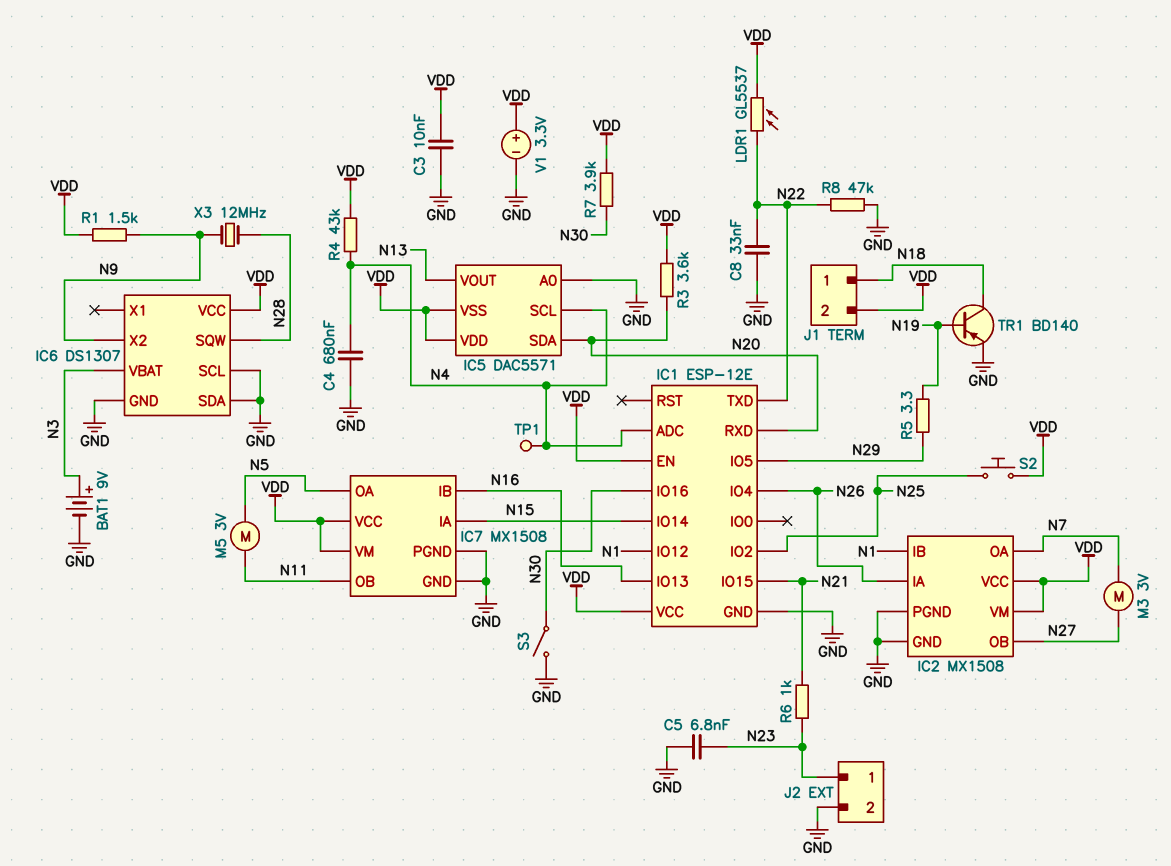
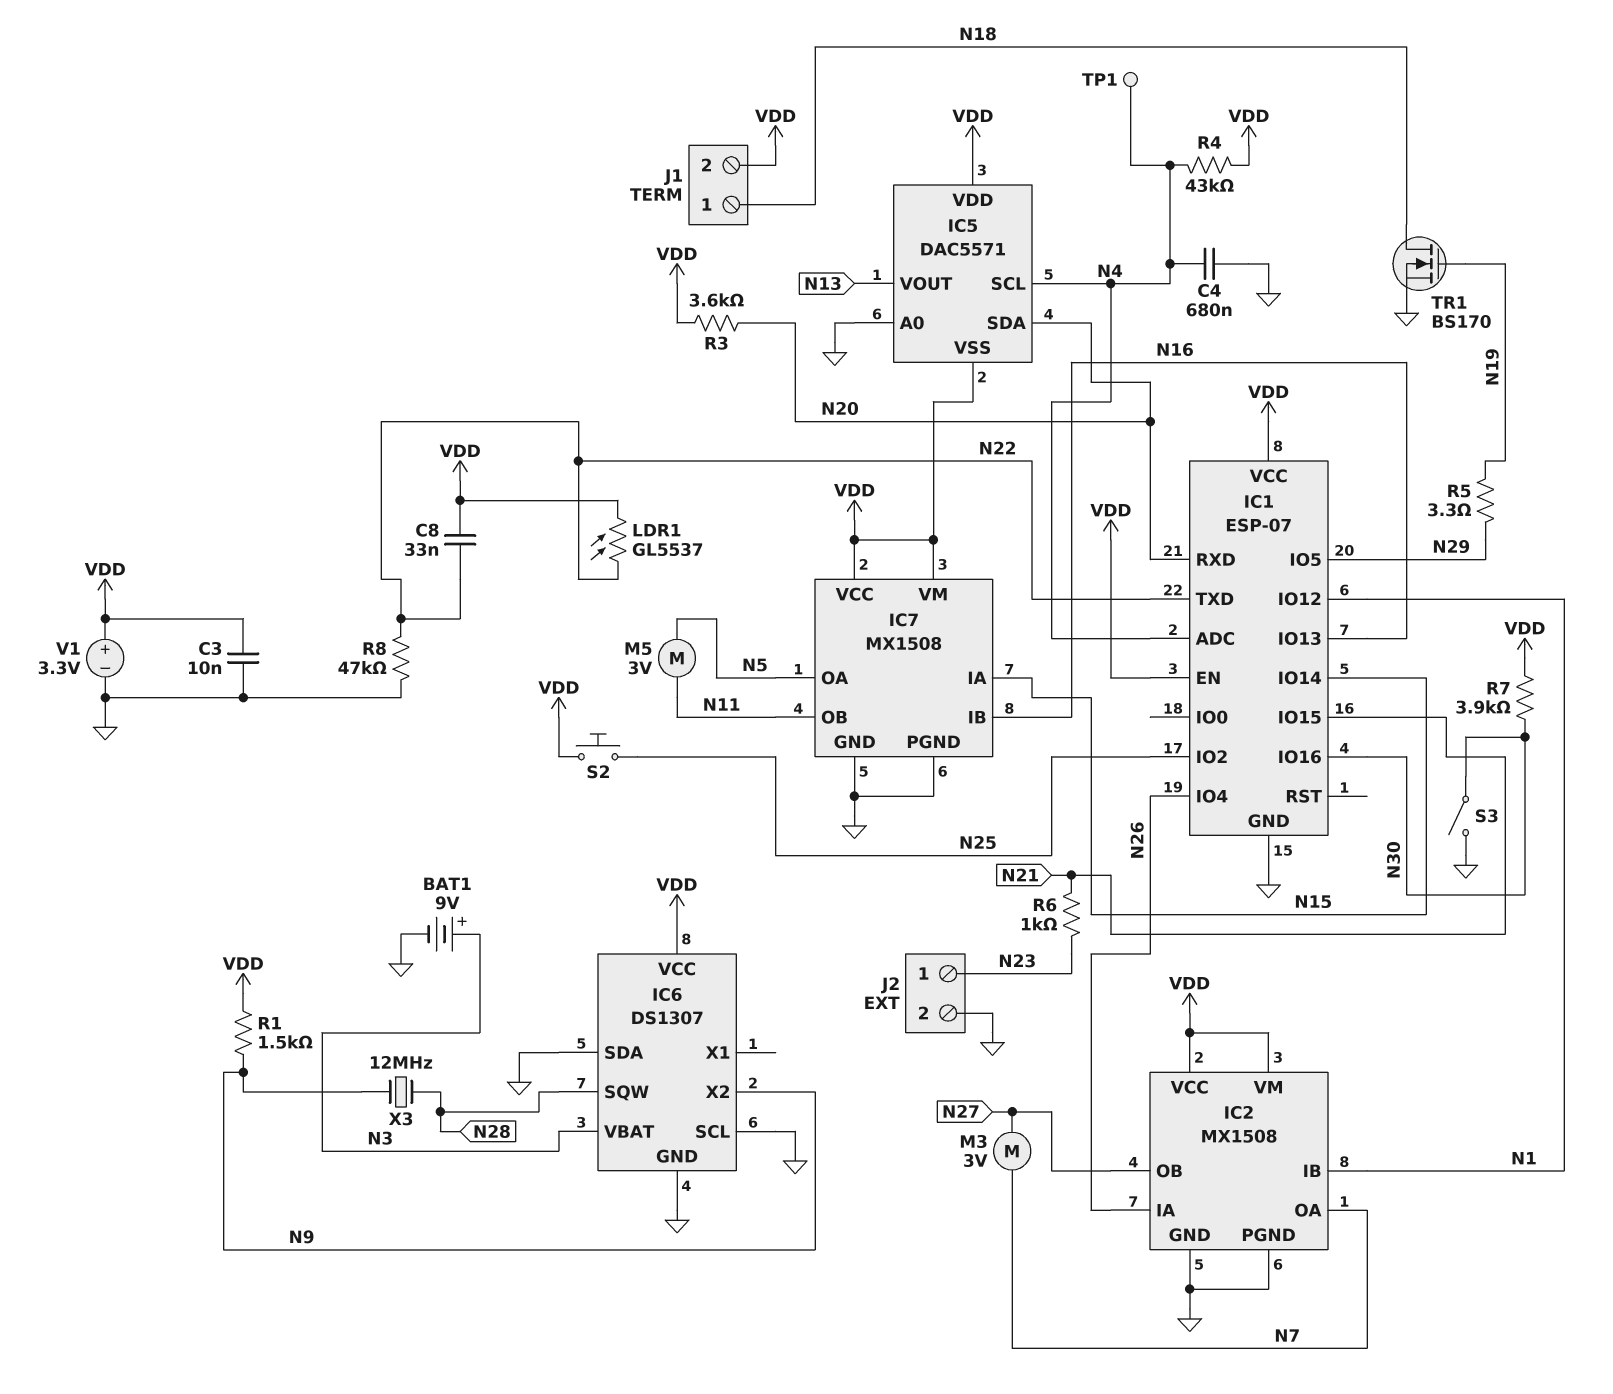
C5: 6.8nF (GND, N23) -> none
C8: 33nF (GND, N22) -> 33nF (N22, VDD)
IC1: ESP-12E -> ESP-07
TR1: PNP BD140 (B N19, C N18, E GND) -> NMOS BS170 (G N19, D N18, S GND)

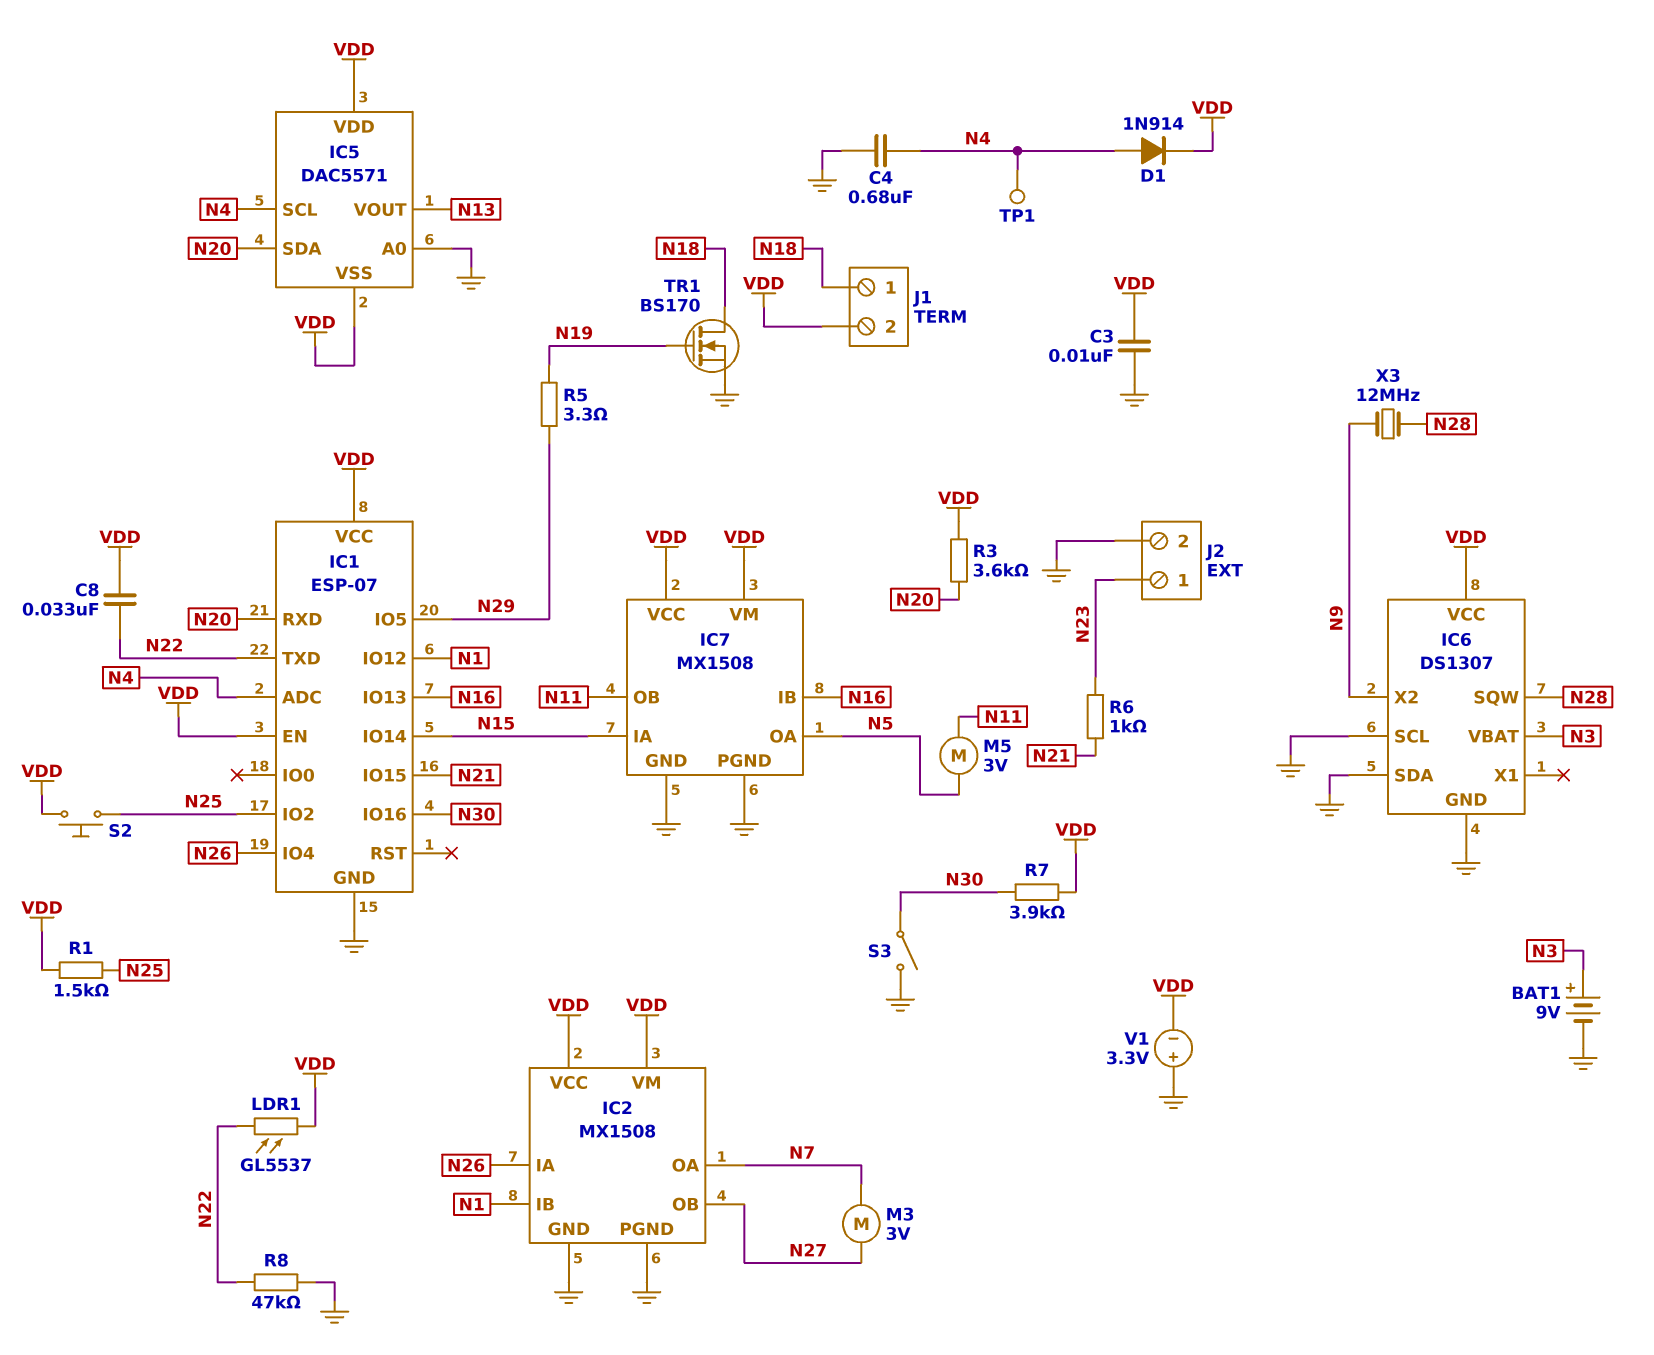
D1: none -> diode 1N914 (A N4, K VDD)
R1: 1.5k (N9, VDD) -> 1.5k (N25, VDD)
R4: 43k (N4, VDD) -> none
V1: 3.3V (plus VDD, minus GND) -> 3.3V (plus GND, minus VDD)

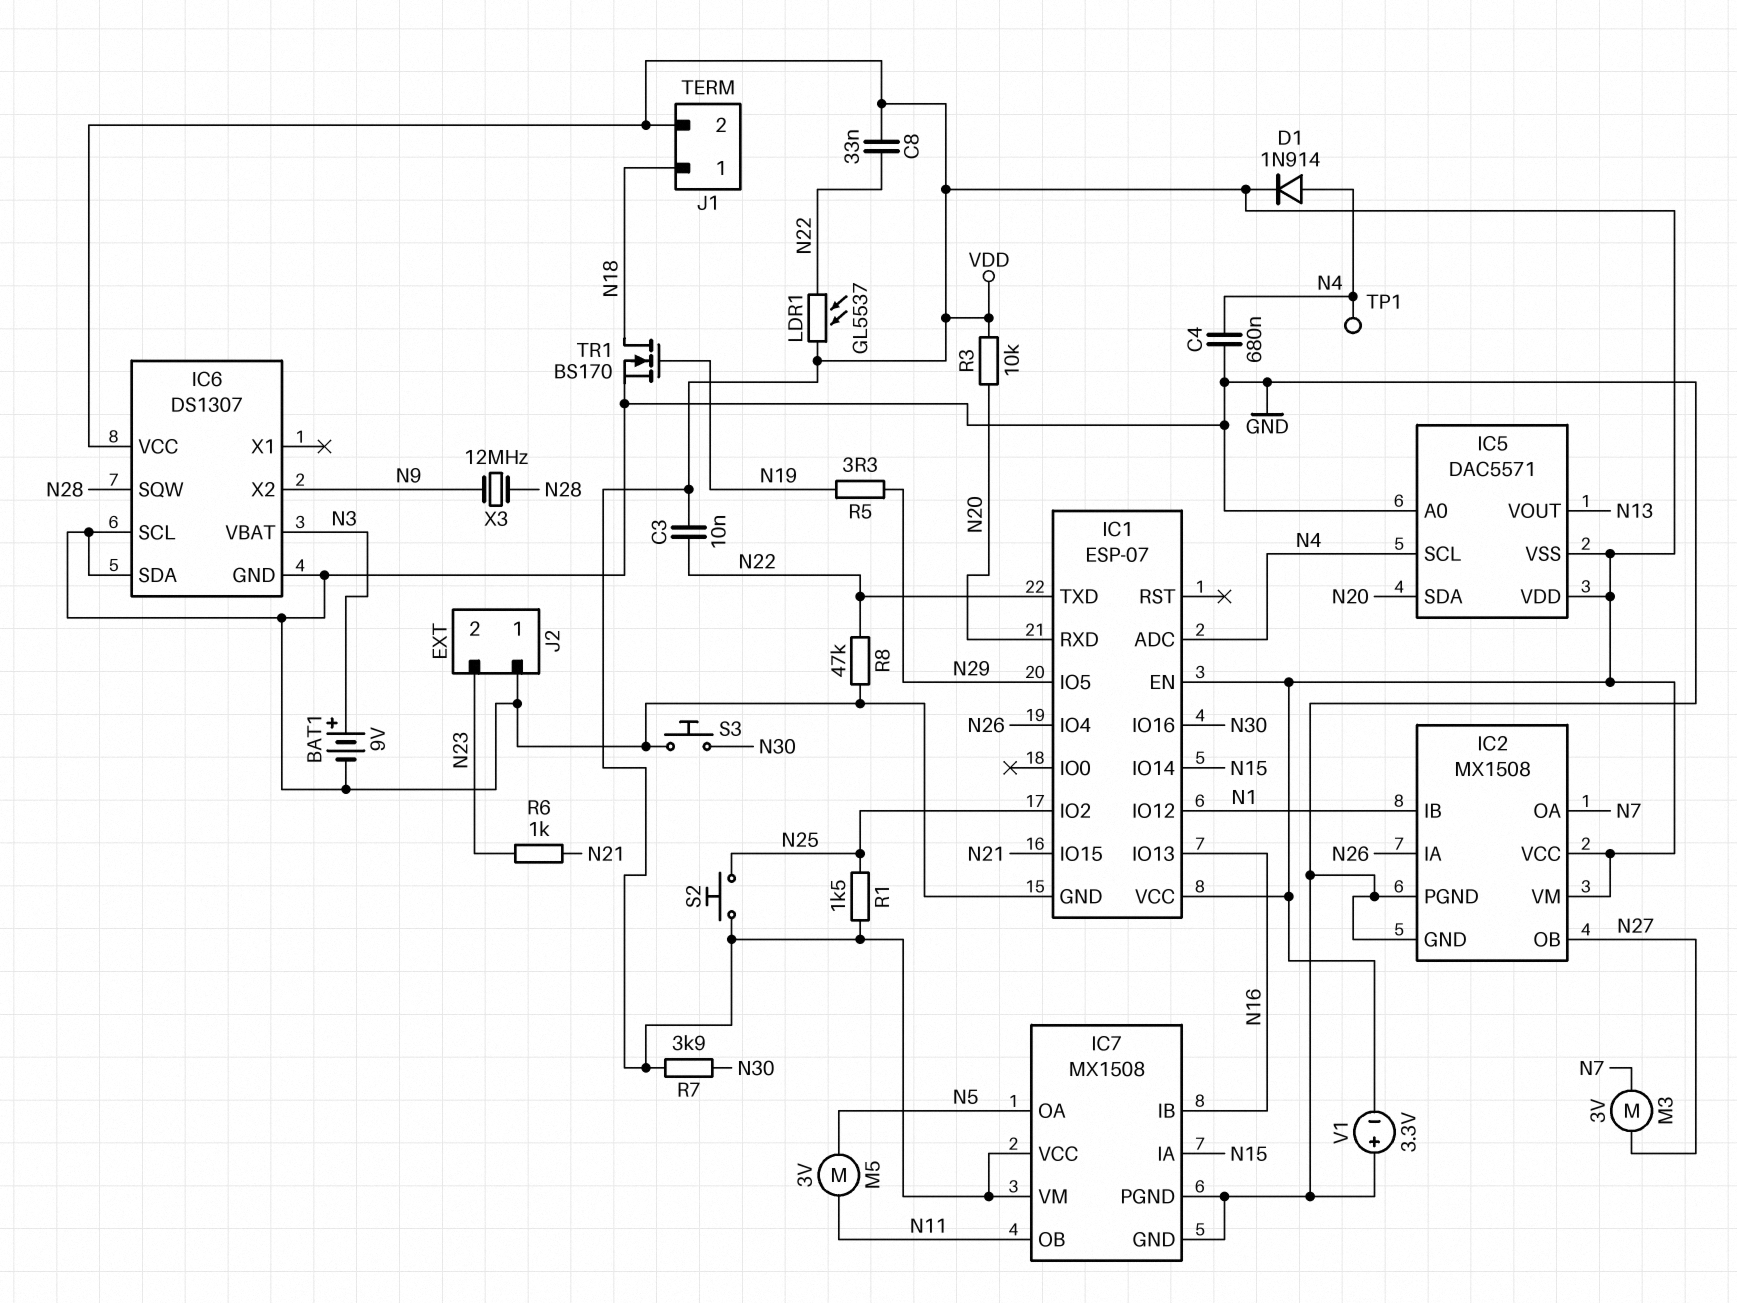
C3: 10nF (GND, VDD) -> 10nF (N22, VDD)
J2 pin 1: N23 -> GND
J2 pin 2: GND -> N23
R3: 3.6k (N20, VDD) -> 10k (N20, VDD)
S3: switch (GND, N30) -> button (GND, N30)

